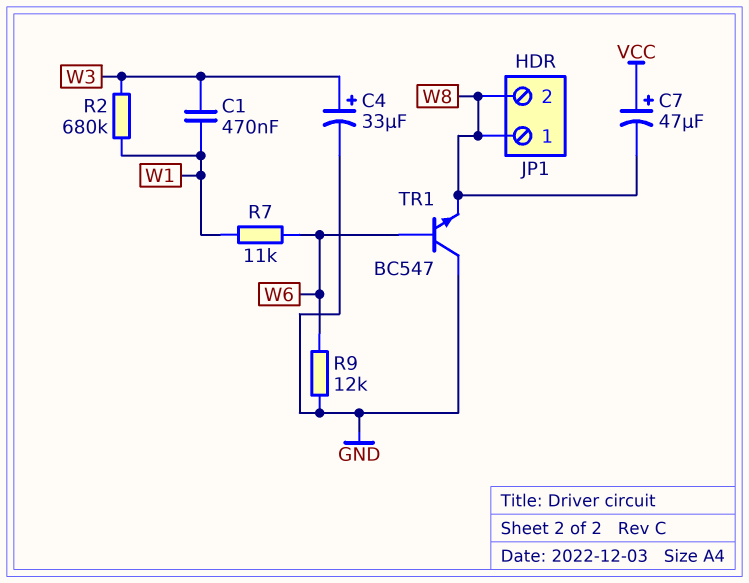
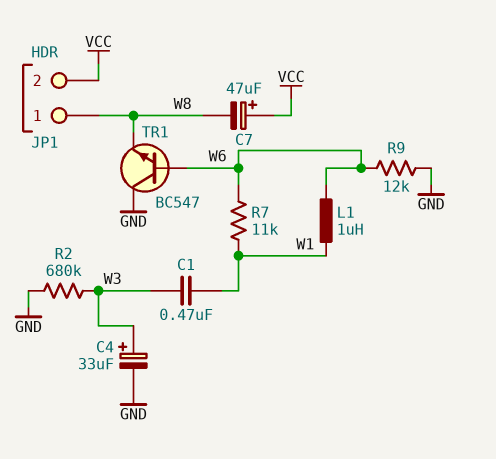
JP1 pin 2: W8 -> VCC
L1: none -> 1uH (W1, W6)
R2: 680k (W1, W3) -> 680k (GND, W3)

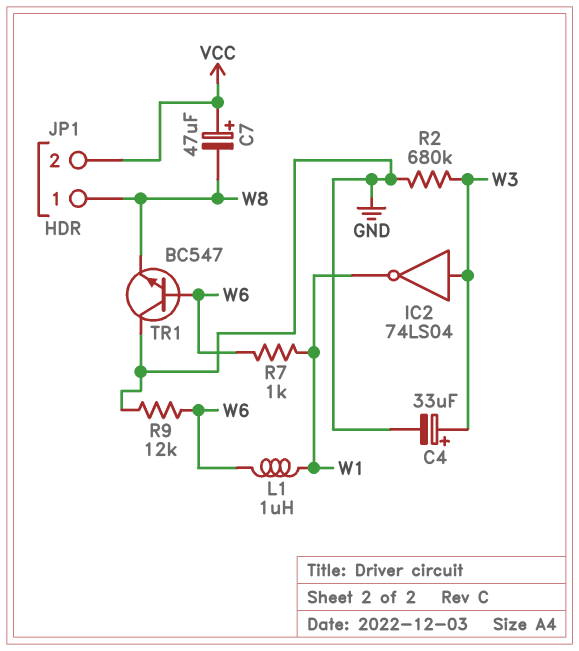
C1: 470nF (W1, W3) -> none
IC2: none -> NOT 74LS04 (in W3, out W1)
R7: 11k (W1, W6) -> 1k (W1, W6)

